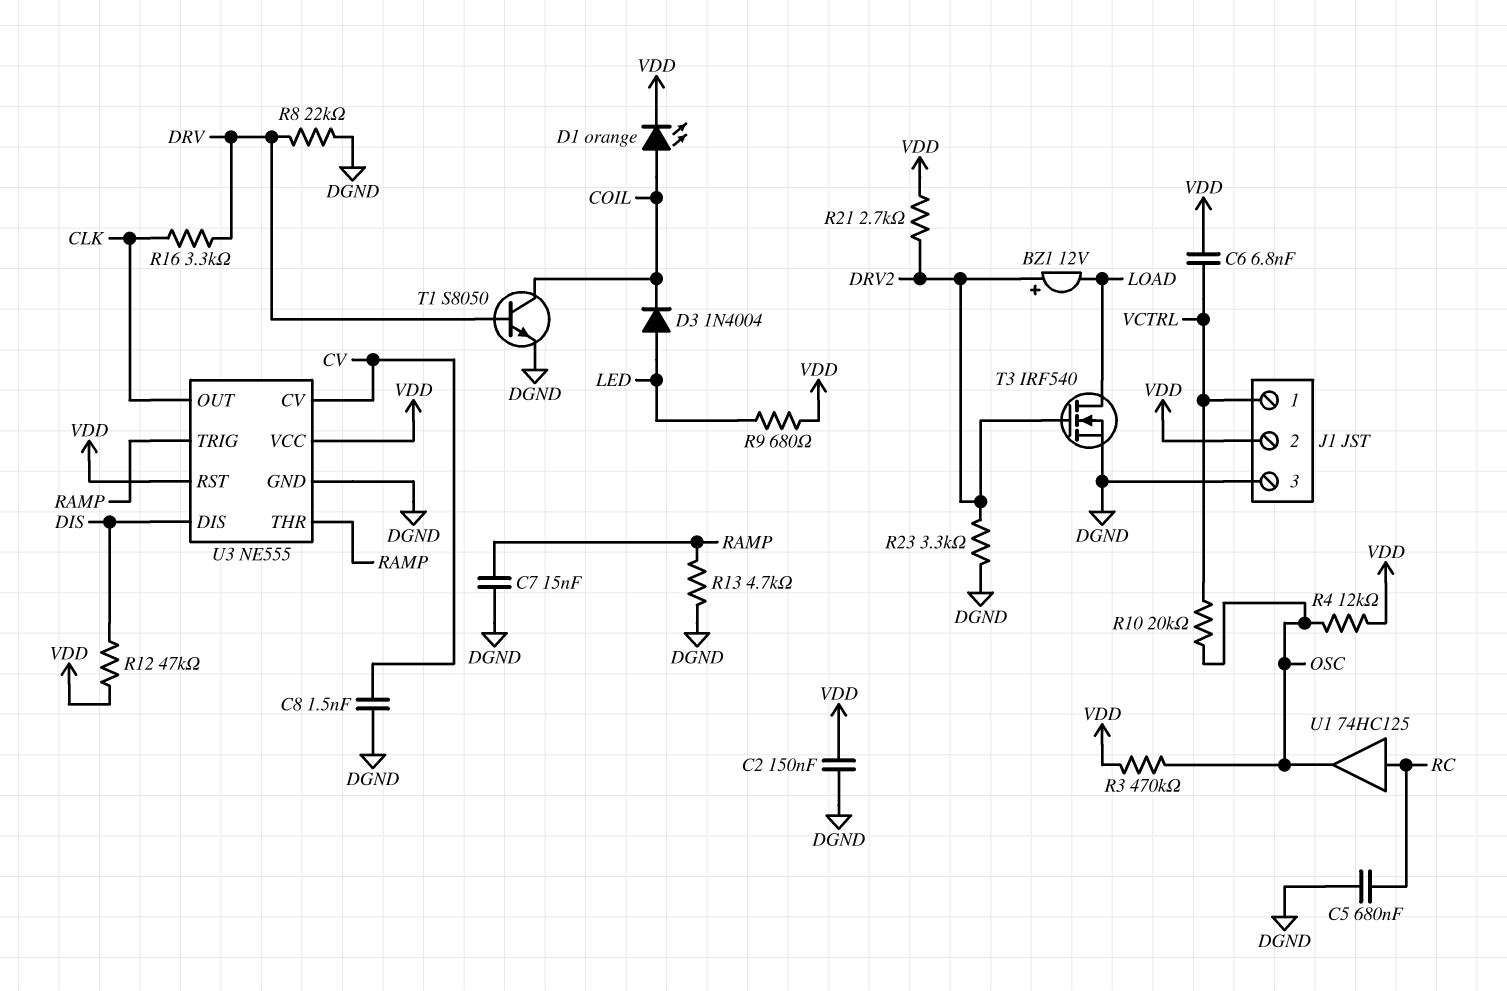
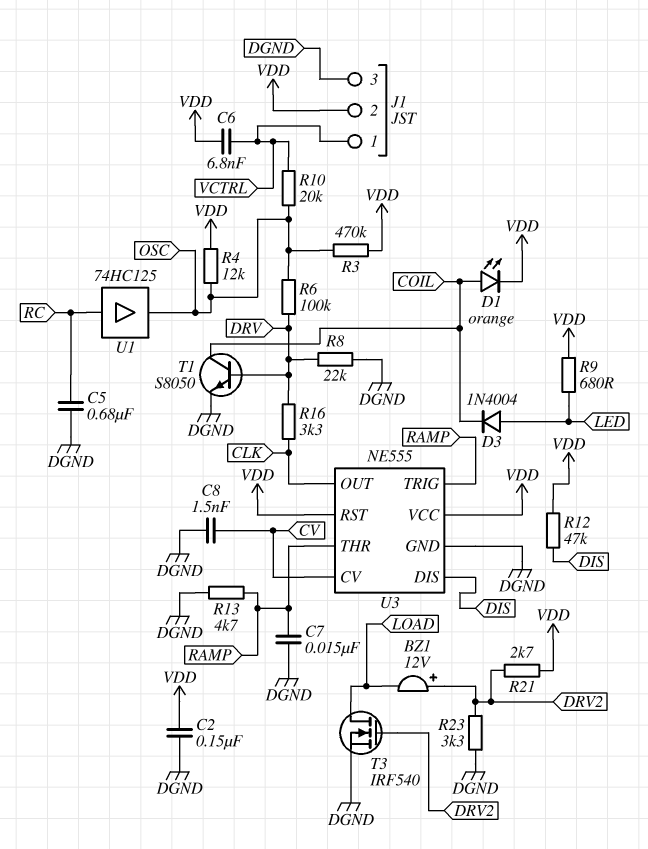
R6: none -> 100k (DRV, OSC)

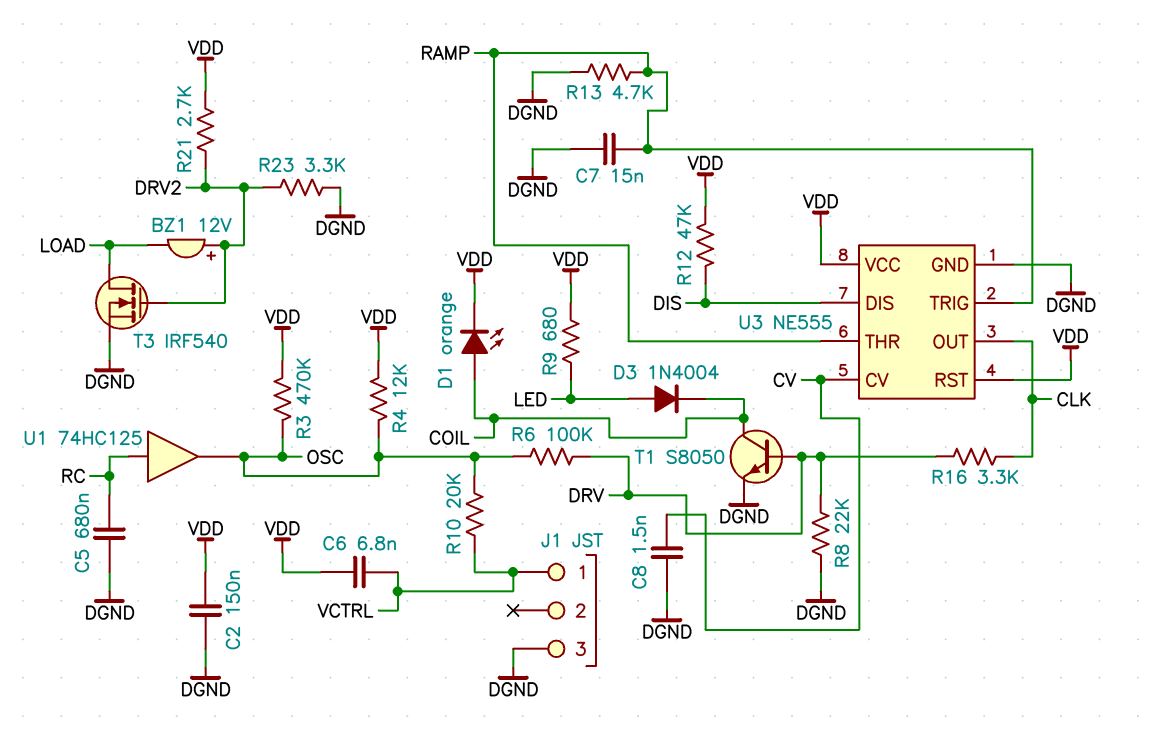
J1 pin 2: VDD -> none

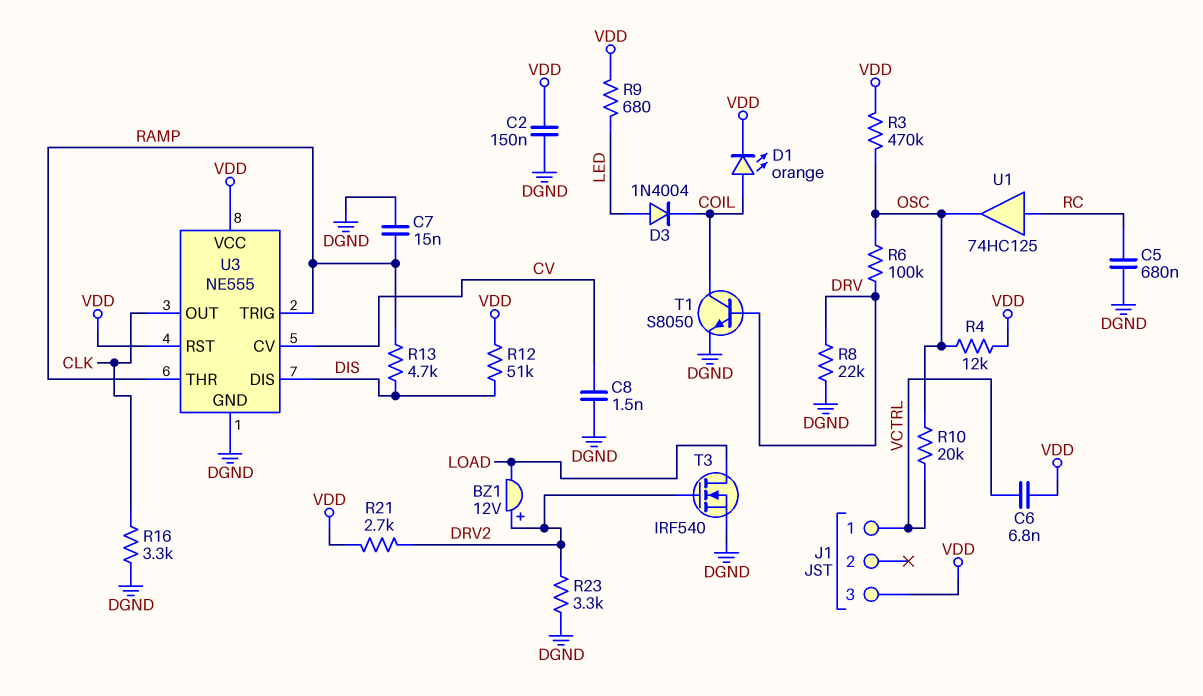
J1 pin 3: DGND -> VDD
R12: 47k (DIS, VDD) -> 51k (DIS, VDD)
R13: 4.7k (DGND, RAMP) -> 4.7k (DIS, RAMP)
R16: 3.3k (CLK, DRV) -> 3.3k (CLK, DGND)

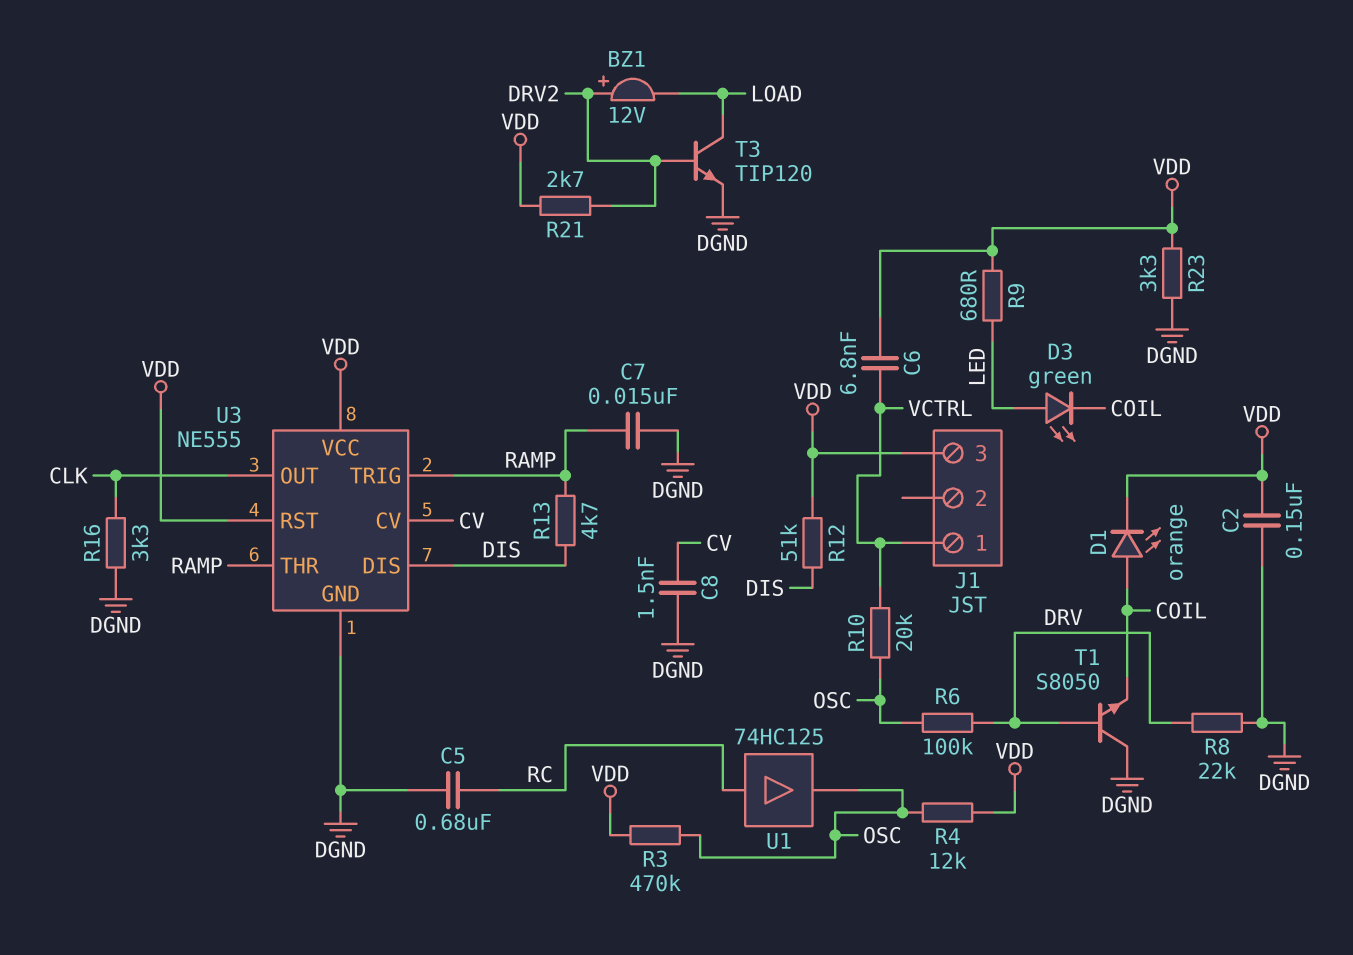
D3: diode 1N4004 (A LED, K COIL) -> LED green (A LED, K COIL)
R23: 3.3k (DGND, DRV2) -> 3.3k (DGND, VDD)
T1: NPN S8050 (B DRV, C COIL, E DGND) -> NPN S8050 (B DRV, C DGND, E COIL)
T3: NMOS IRF540 (G DRV2, D LOAD, S DGND) -> NPN TIP120 (B DRV2, C LOAD, E DGND)

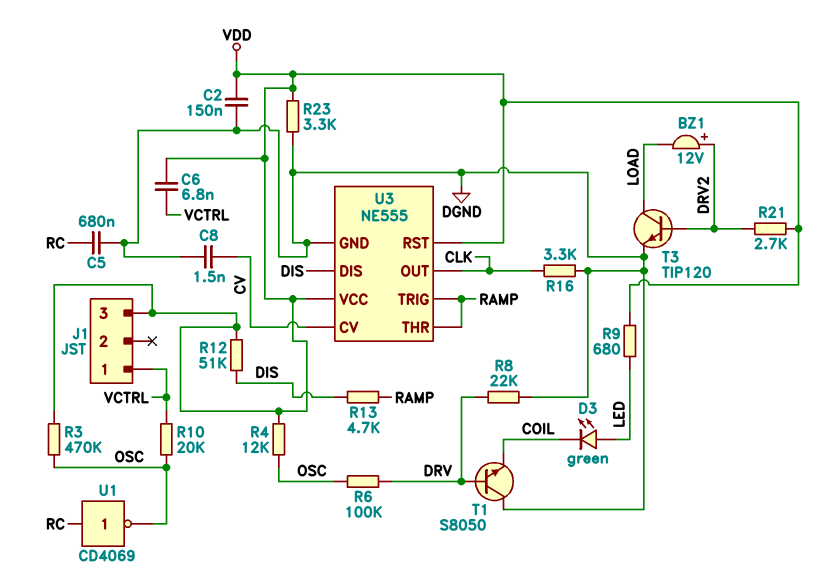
C7: 15nF (DGND, RAMP) -> none
D1: LED orange (A COIL, K VDD) -> none
U1: buffer 74HC125 (in RC, out OSC) -> NOT CD4069 (in RC, out OSC)

